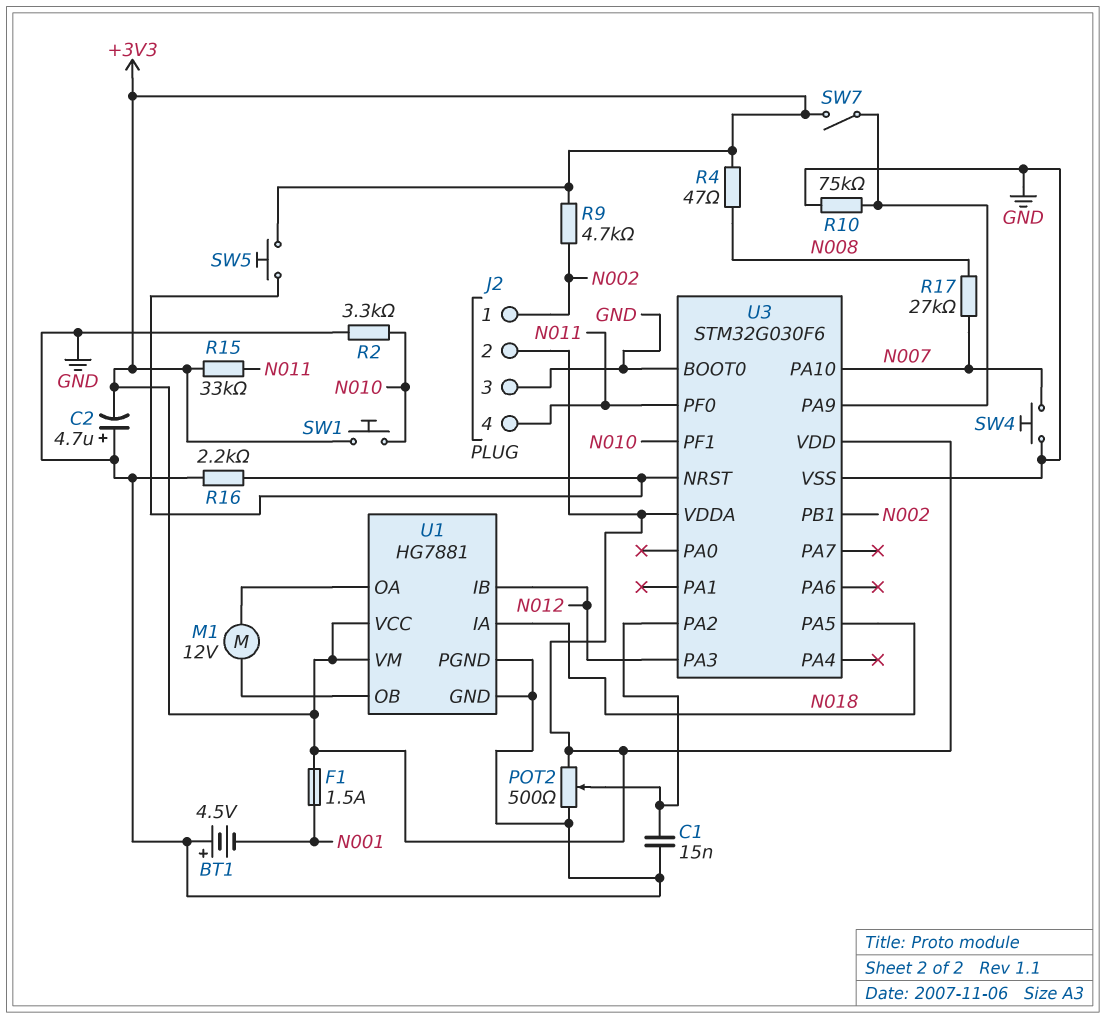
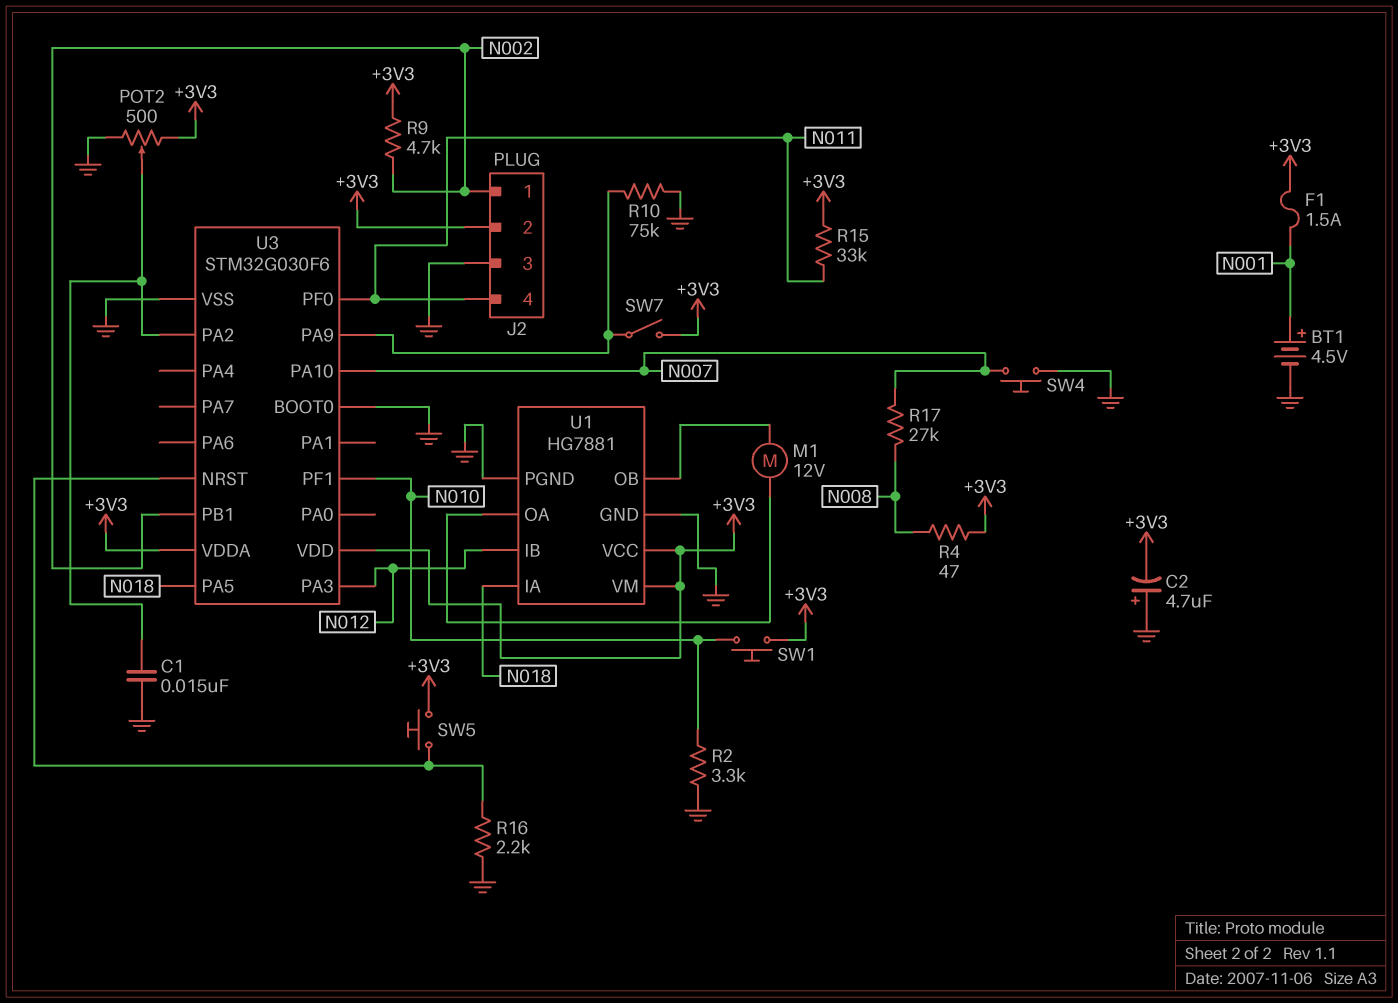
BT1: 4.5V (plus GND, minus N001) -> 4.5V (plus N001, minus GND)

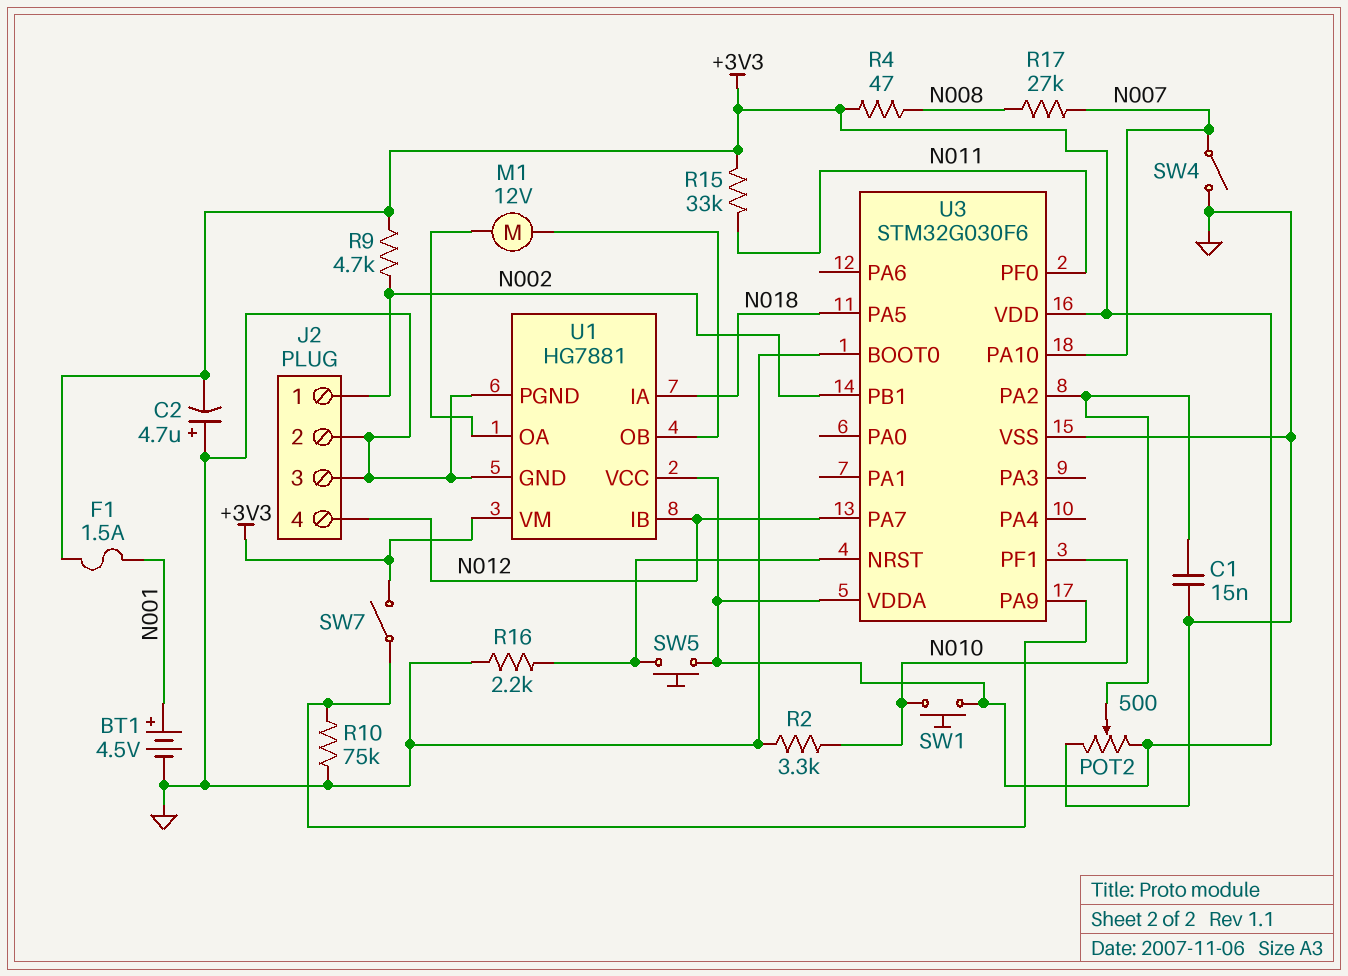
J2 pin 2: +3V3 -> GND
J2 pin 4: N011 -> N012
SW4: button (GND, N007) -> switch (GND, N007)
U3 pin PA3: N012 -> none
U3 pin PA7: none -> N012

